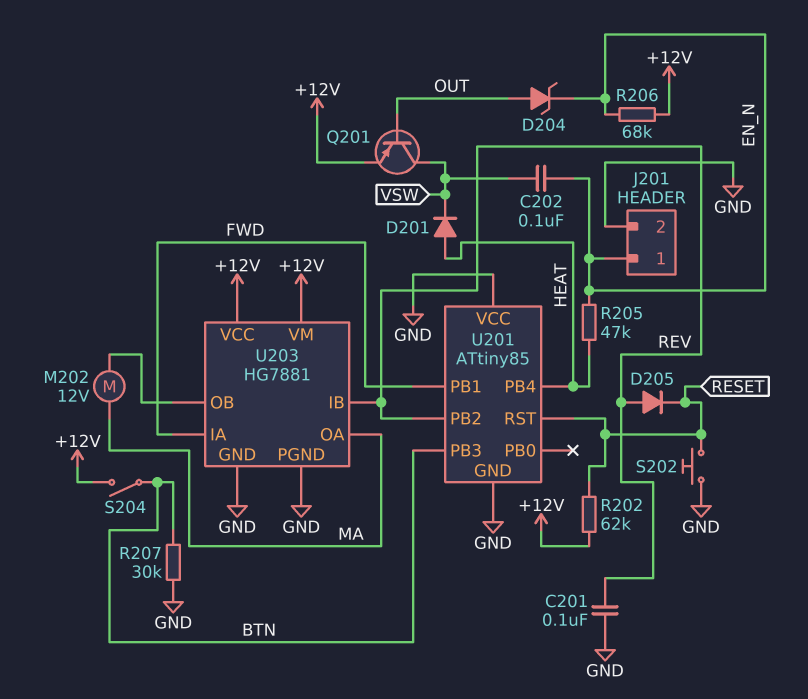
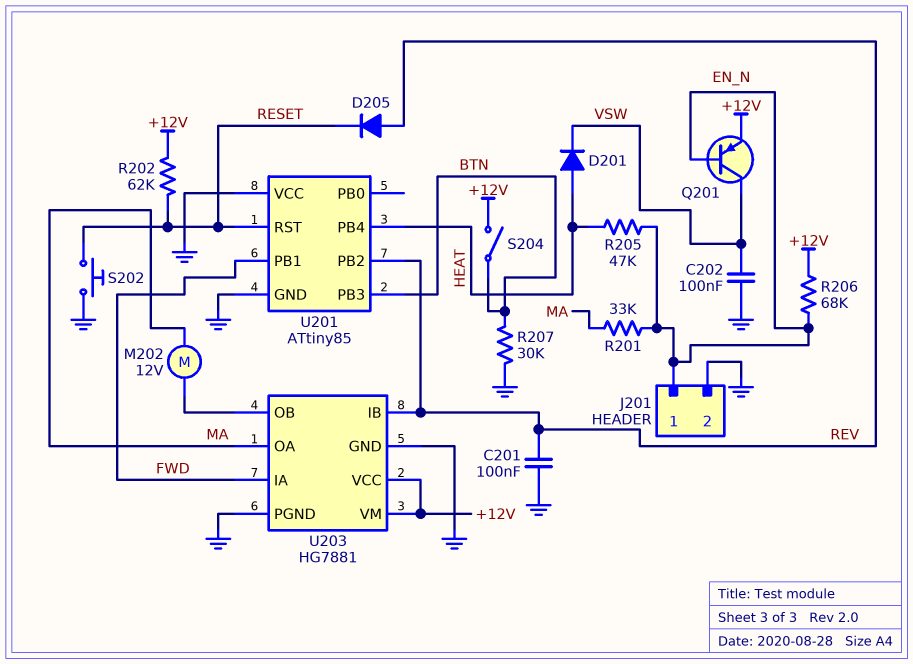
C202: 100nF (EN_N, VSW) -> 100nF (GND, VSW)
D204: zener (A OUT, K EN_N) -> none
Q201: PNP (B OUT, C VSW, E +12V) -> PNP (B EN_N, C VSW, E +12V)
R201: none -> 33k (EN_N, MA)

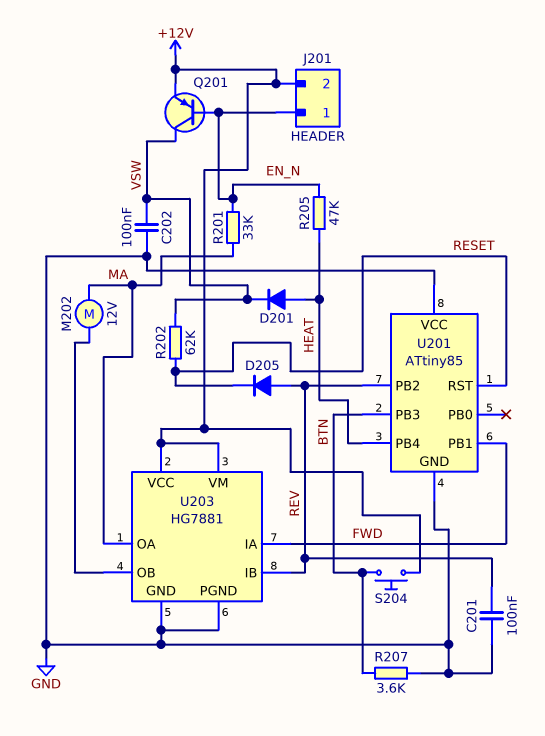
J201 pin 2: GND -> +12V
R202: 62k (+12V, RESET) -> 62k (RESET, VSW)
R206: 68k (+12V, EN_N) -> none
R207: 30k (BTN, GND) -> 3.6k (BTN, GND)
S202: button (GND, RESET) -> none
S204: switch (+12V, BTN) -> button (+12V, BTN)

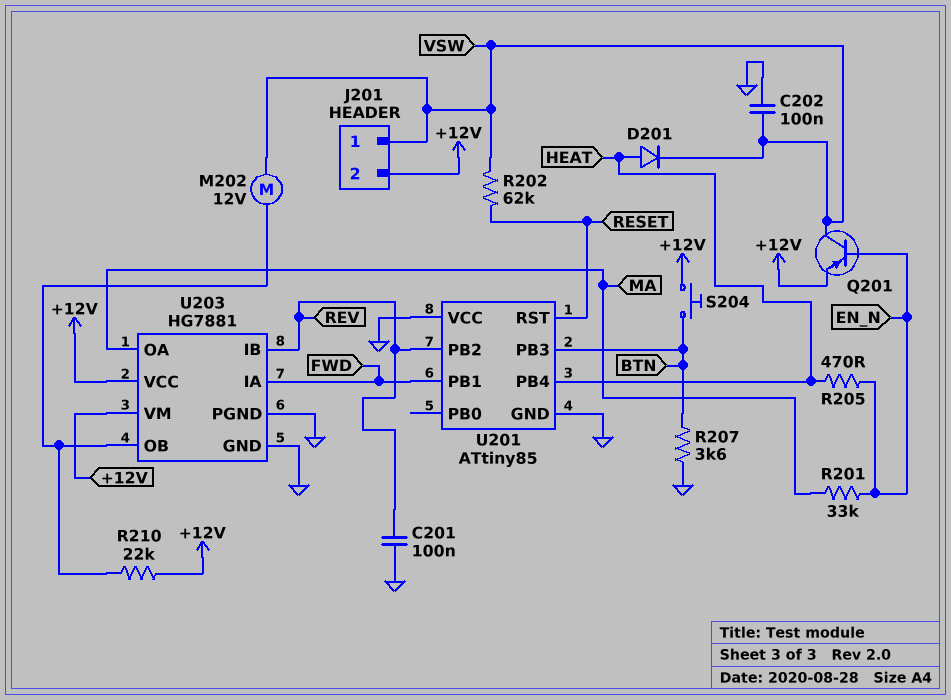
D205: diode (A REV, K RESET) -> none
J201 pin 1: EN_N -> VSW
M202: motor 12V (MA, U203/OB) -> motor 12V (U203/OB, VSW)
R205: 47k (EN_N, HEAT) -> 470 (EN_N, HEAT)
R210: none -> 22k (+12V, U203/OB)

